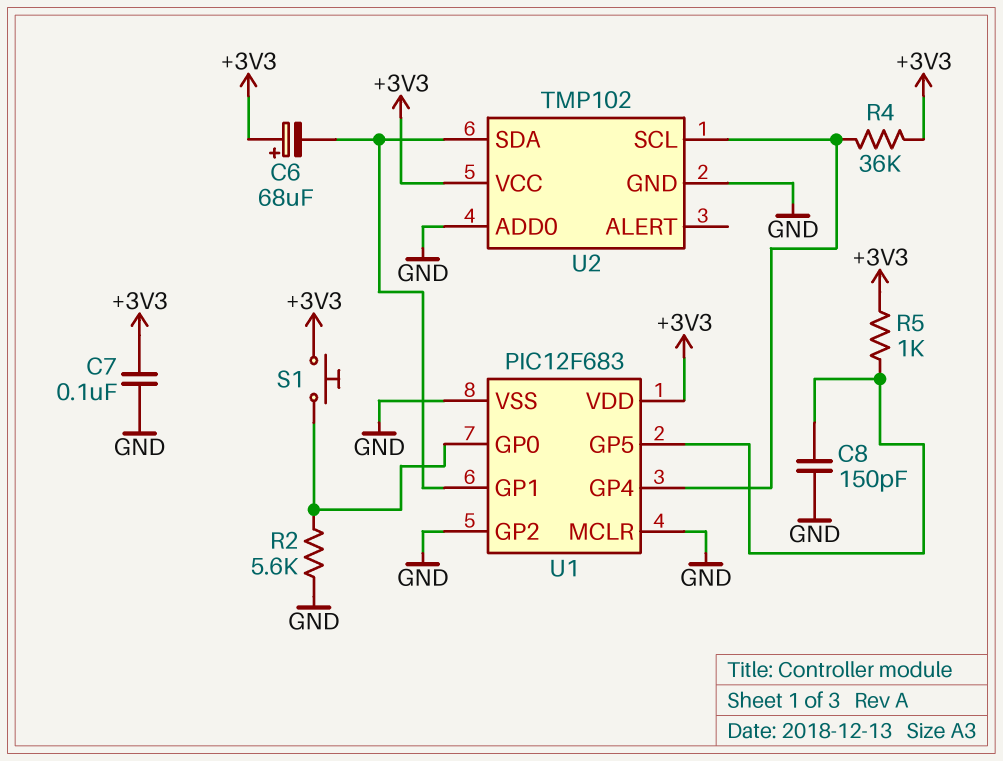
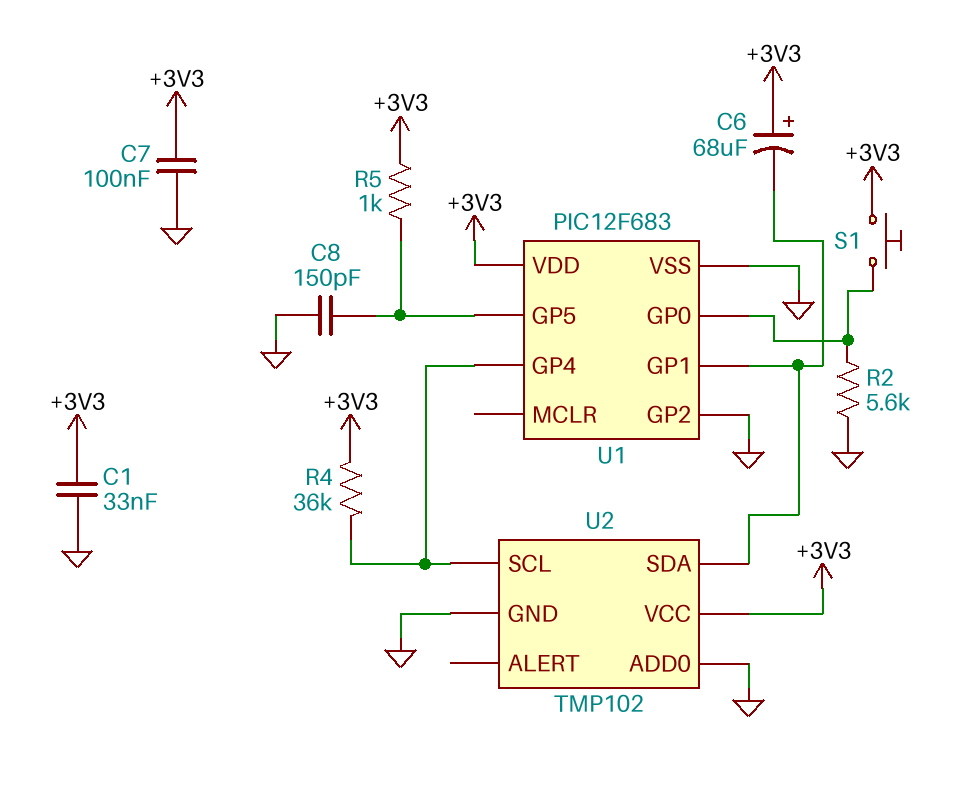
C1: none -> 33nF (+3V3, GND)
U1 pin MCLR: GND -> none

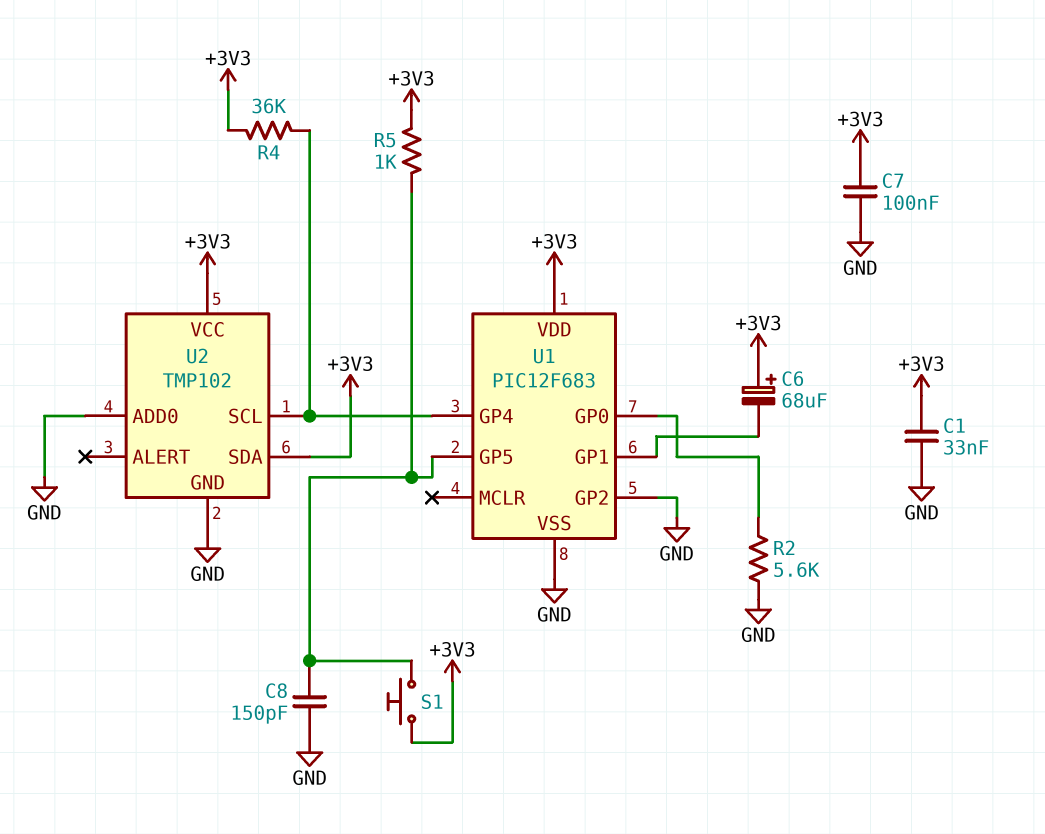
S1: button (+3V3, U1/GP0) -> button (+3V3, U1/GP5)
U2 pin SDA: U1/GP1 -> +3V3

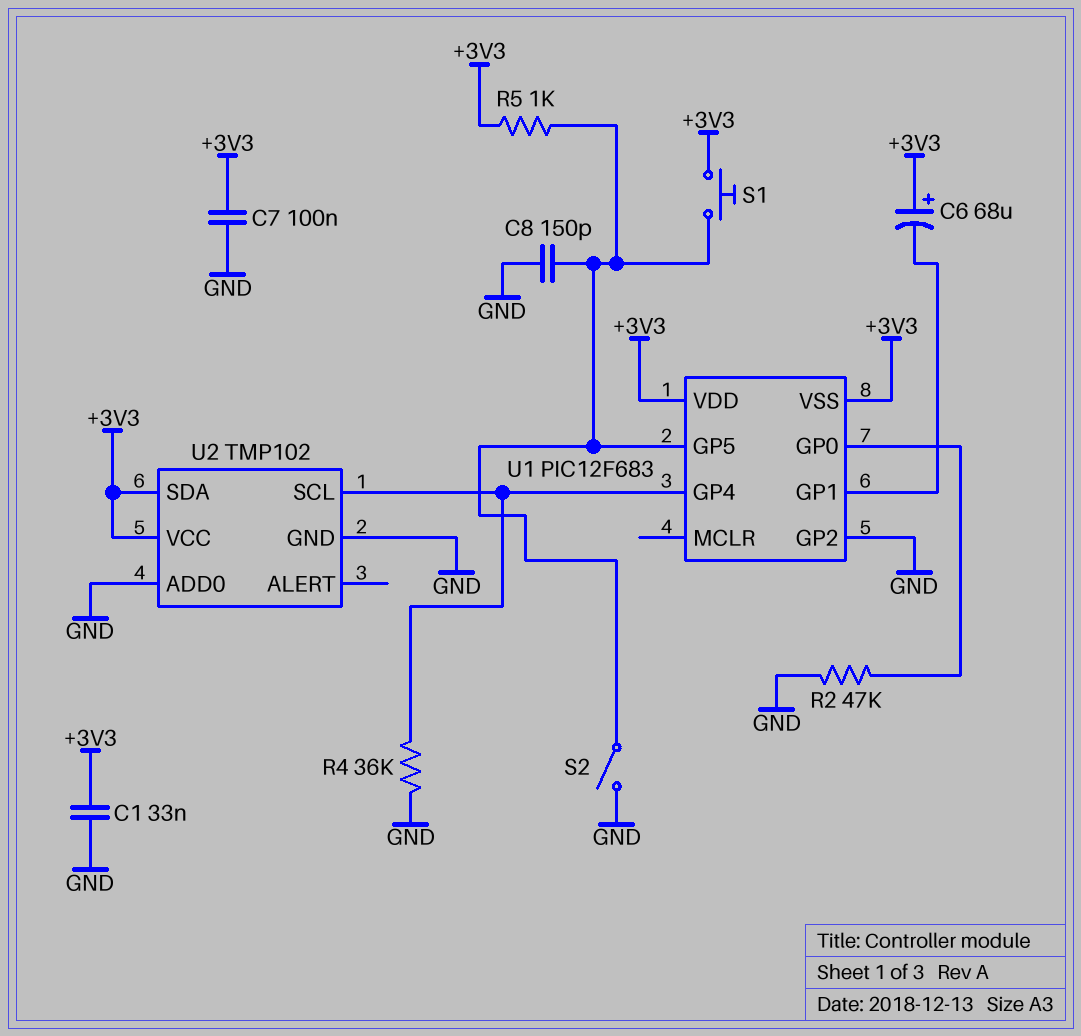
R2: 5.6k (GND, U1/GP0) -> 47k (GND, U1/GP0)
R4: 36k (+3V3, U1/GP4) -> 36k (GND, U1/GP4)
S2: none -> switch (GND, U1/GP5)
U1 pin VSS: GND -> +3V3

